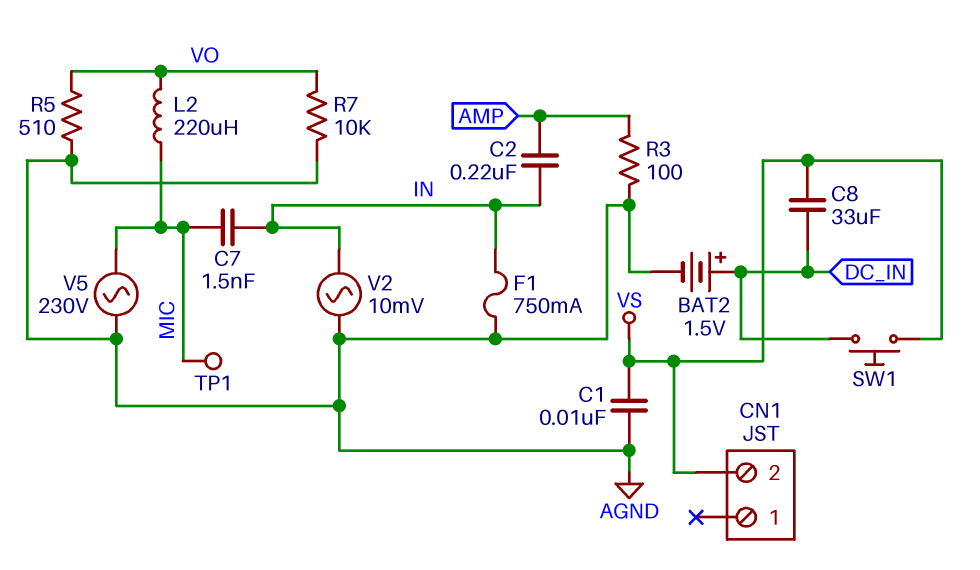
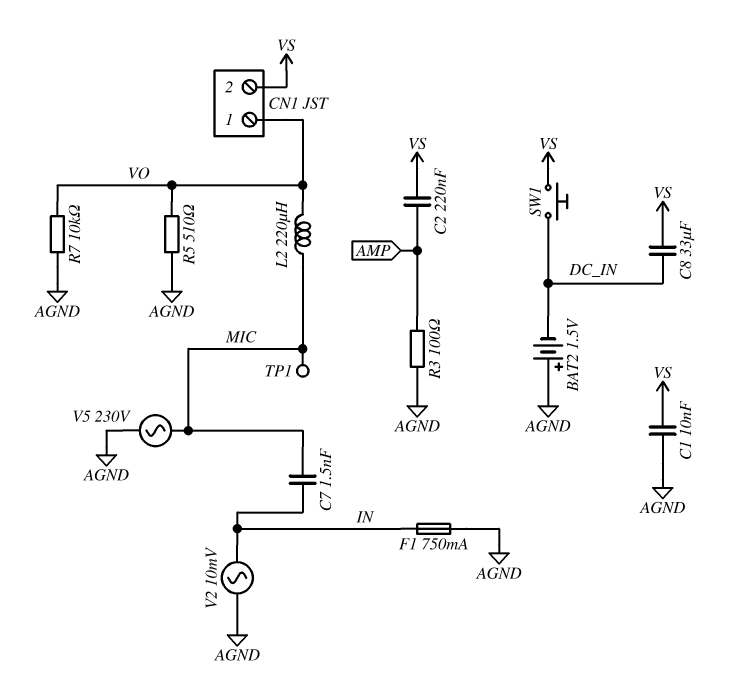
BAT2: 1.5V (plus DC_IN, minus AGND) -> 1.5V (plus AGND, minus DC_IN)
C2: 220nF (AMP, IN) -> 220nF (AMP, VS)
CN1 pin 1: none -> VO

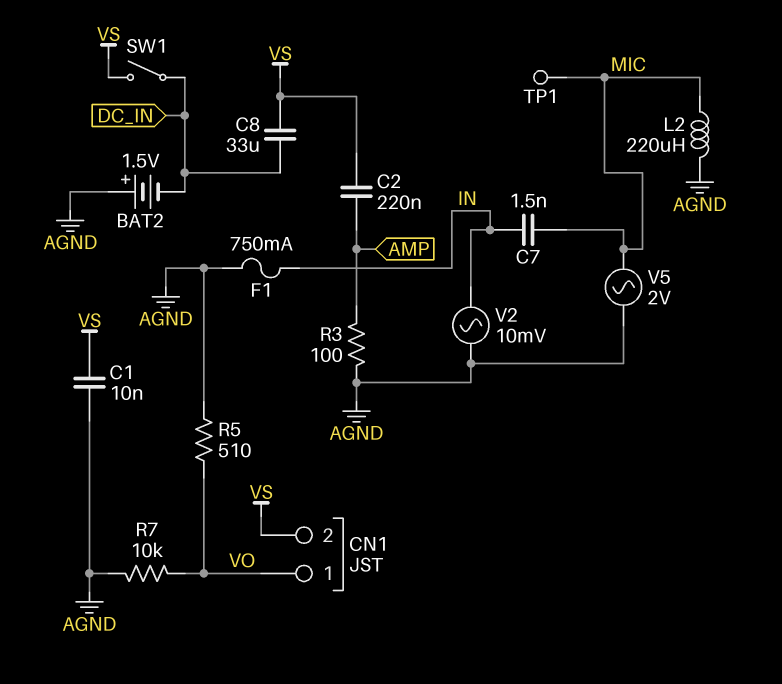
L2: 220uH (MIC, VO) -> 220uH (AGND, MIC)
SW1: button (DC_IN, VS) -> switch (DC_IN, VS)
V5: AC 230V (AGND, MIC) -> AC 2V (AGND, MIC)

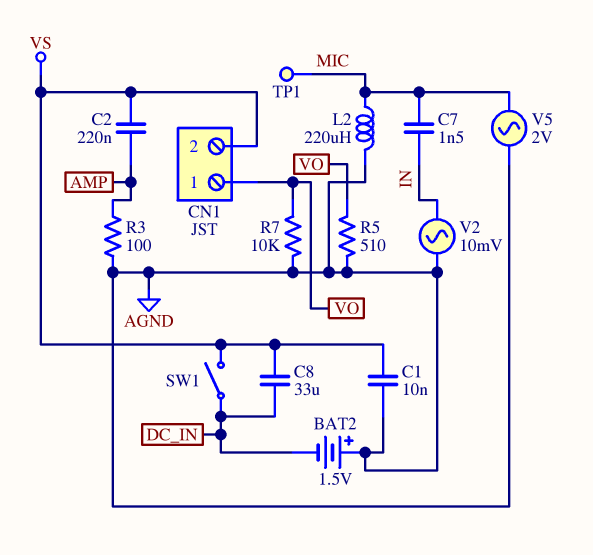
F1: 750mA (AGND, IN) -> none

